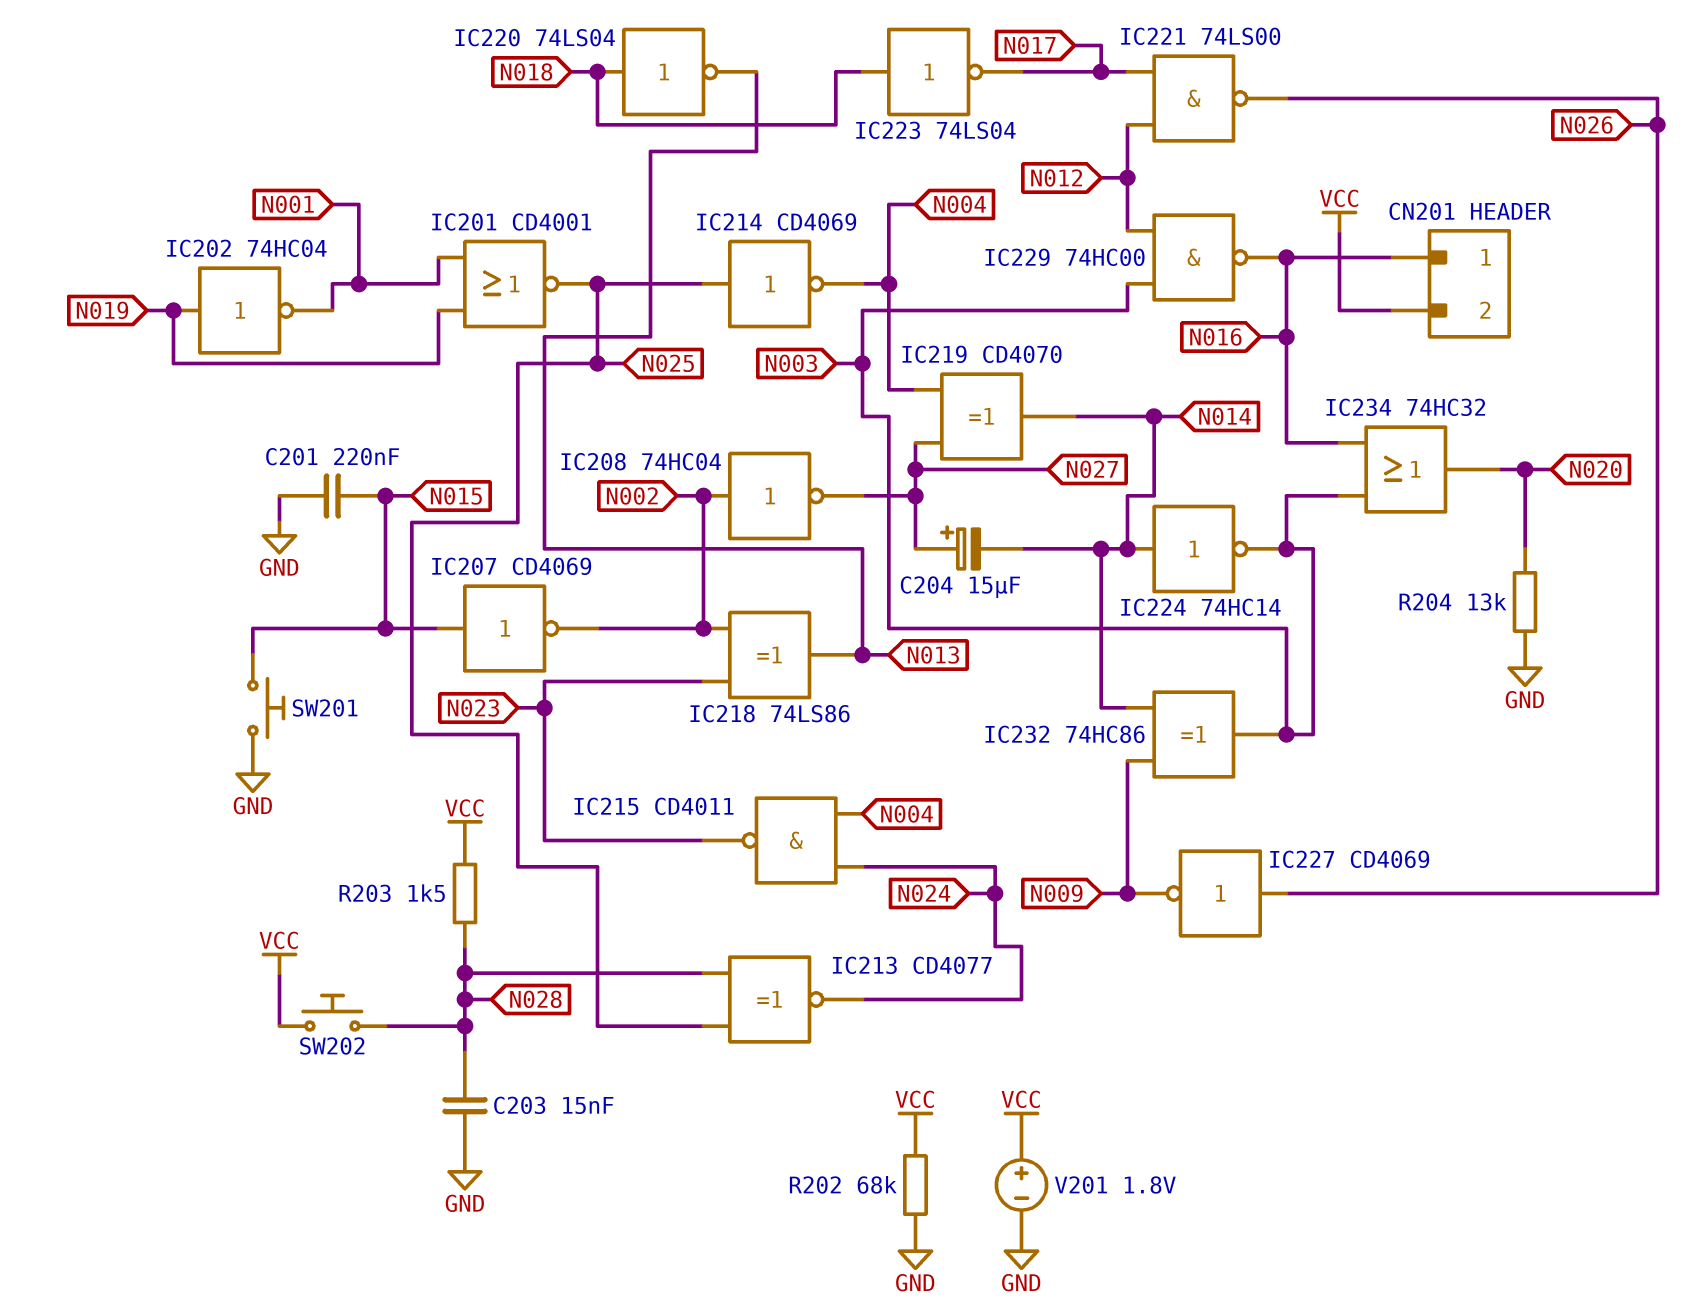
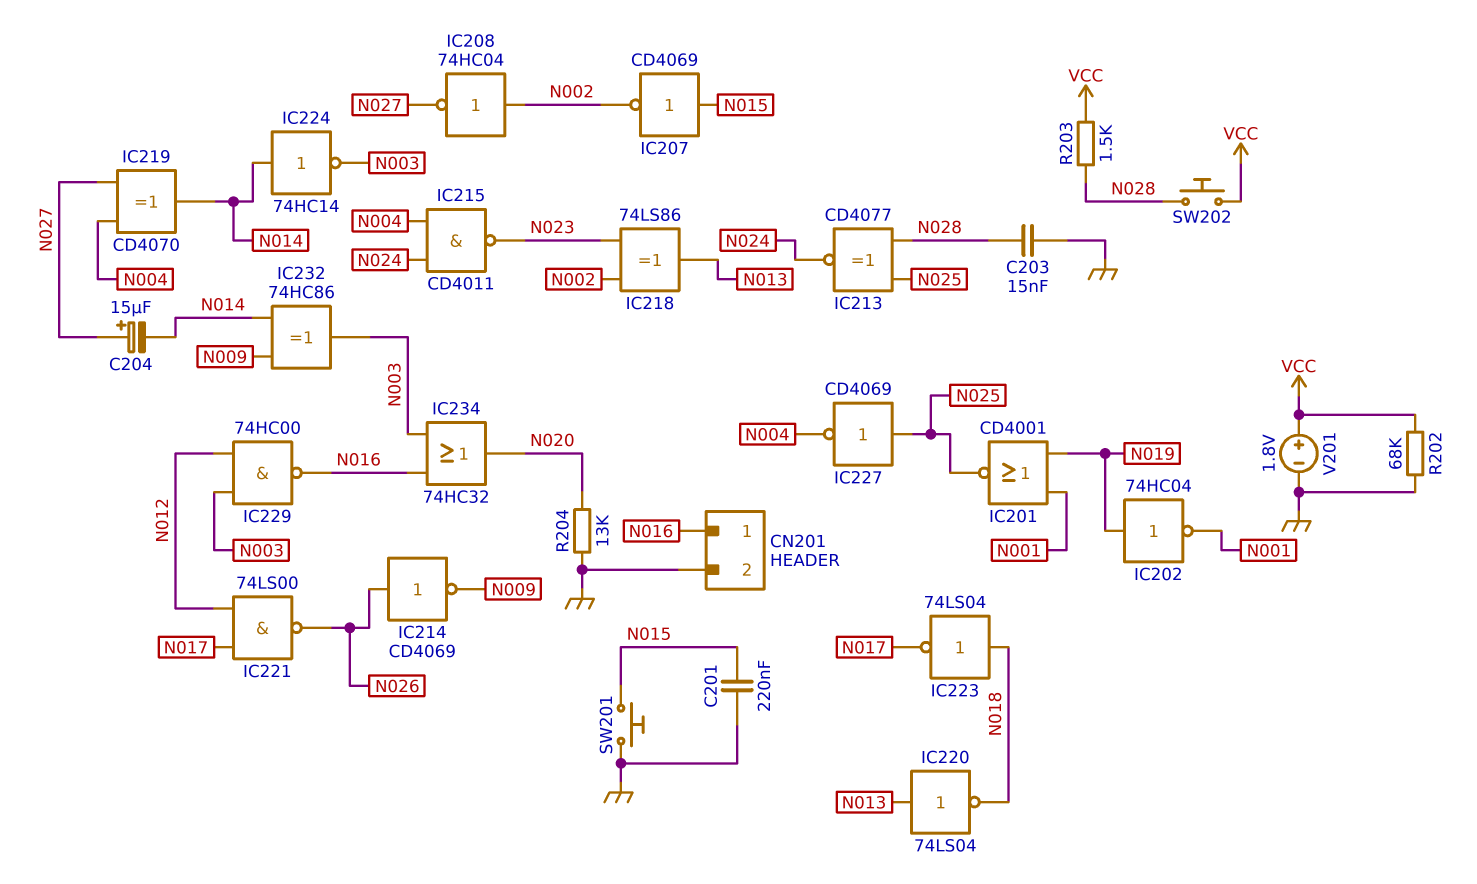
CN201 pin 2: VCC -> GND
IC214: NOT CD4069 (in N025, out N004) -> NOT CD4069 (in N026, out N009)
IC220: NOT 74LS04 (in N018, out N013) -> NOT 74LS04 (in N013, out N018)
IC227: NOT CD4069 (in N026, out N009) -> NOT CD4069 (in N025, out N004)

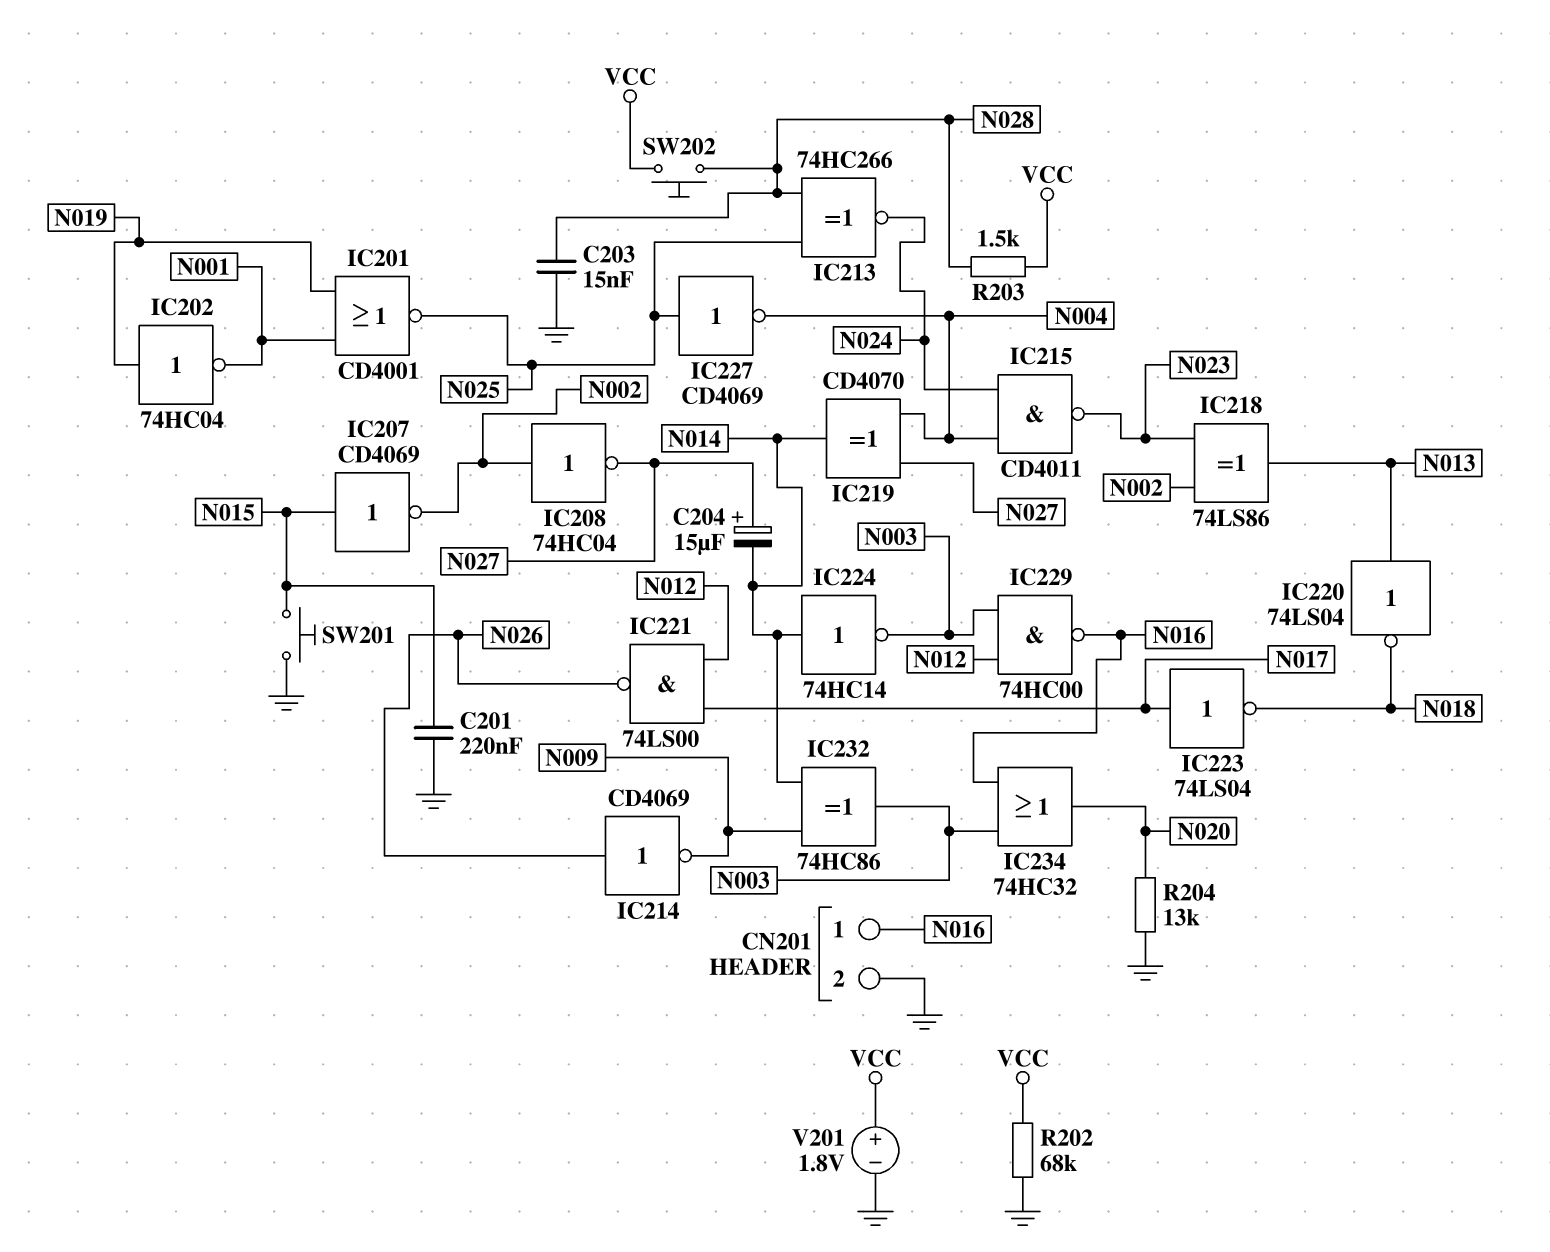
IC213: XNOR CD4077 (in N025, in N028, out N024) -> XNOR 74HC266 (in N025, in N028, out N024)
IC223: NOT 74LS04 (in N018, out N017) -> NOT 74LS04 (in N017, out N018)

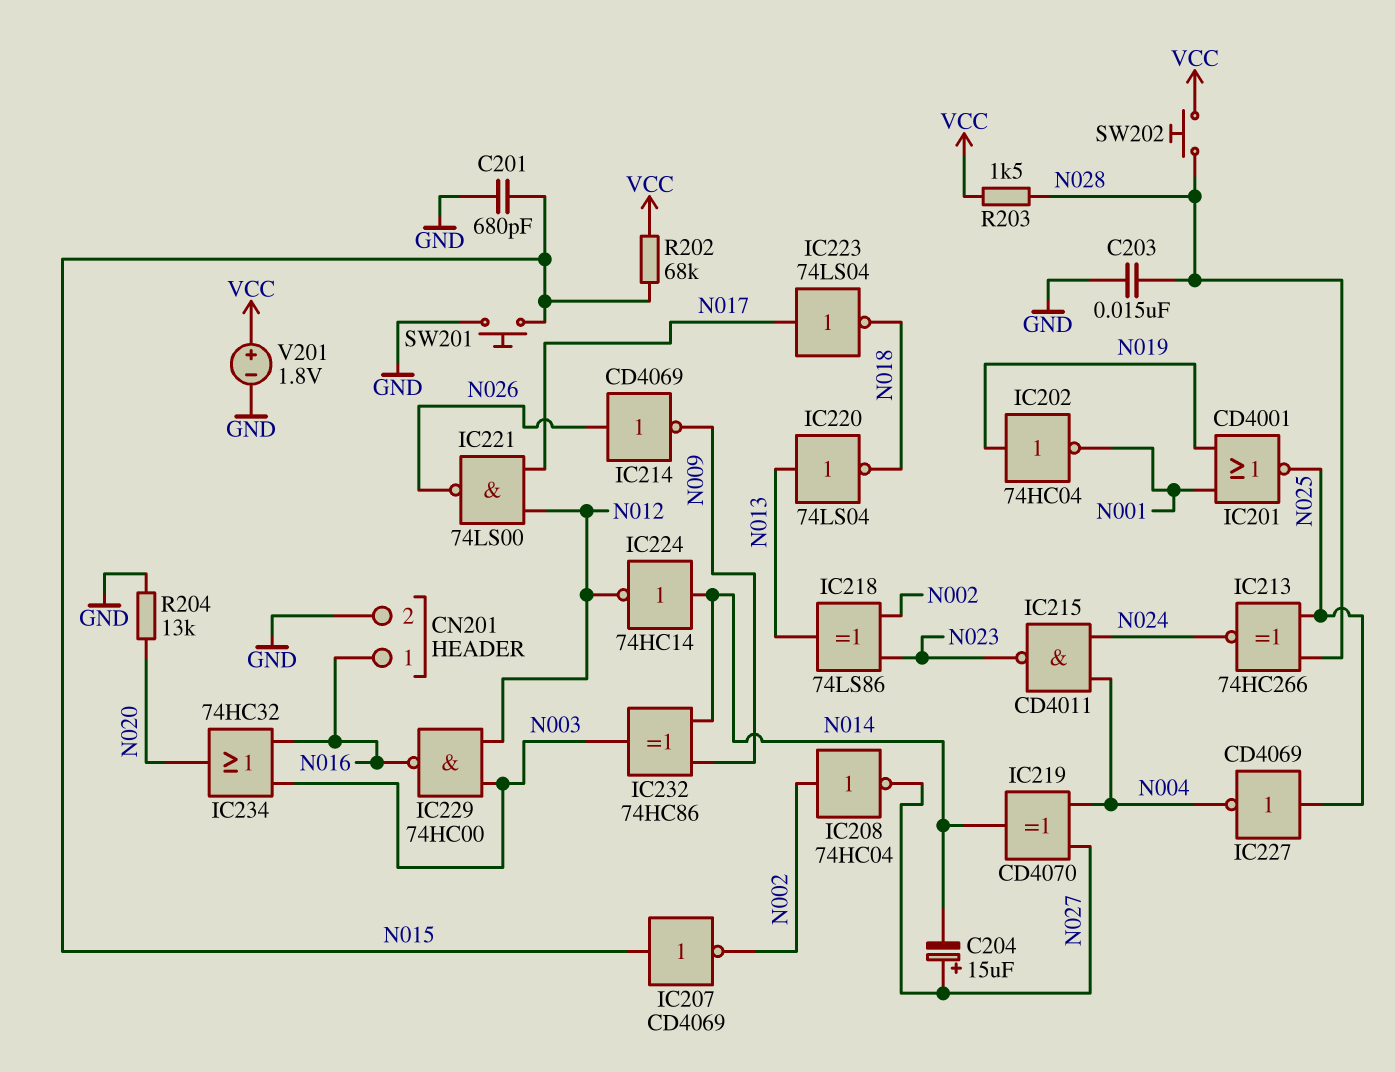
C201: 220nF (GND, N015) -> 680pF (GND, N015)
IC224: NOT 74HC14 (in N014, out N003) -> NOT 74HC14 (in N014, out N012)
R202: 68k (GND, VCC) -> 68k (N015, VCC)

